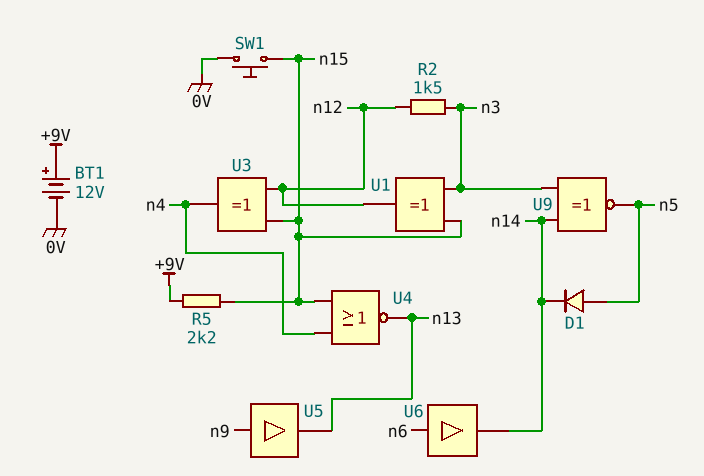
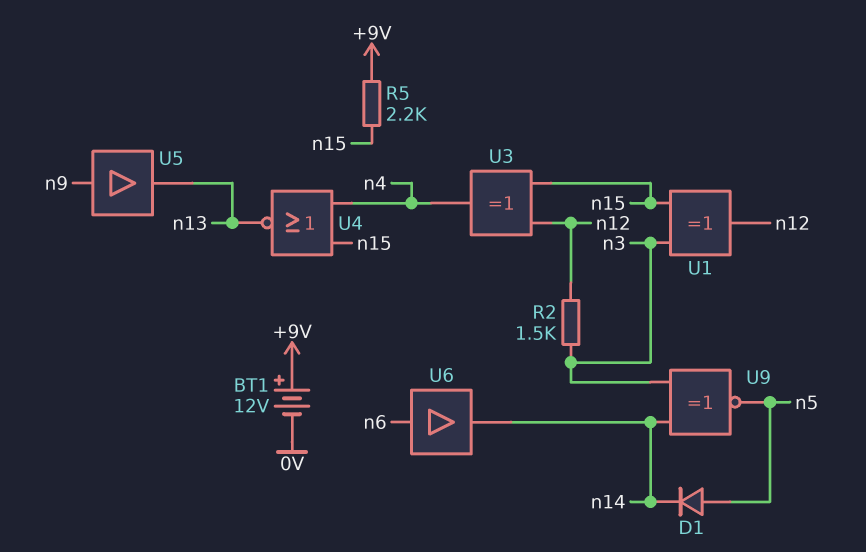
SW1: button (0V, n15) -> none

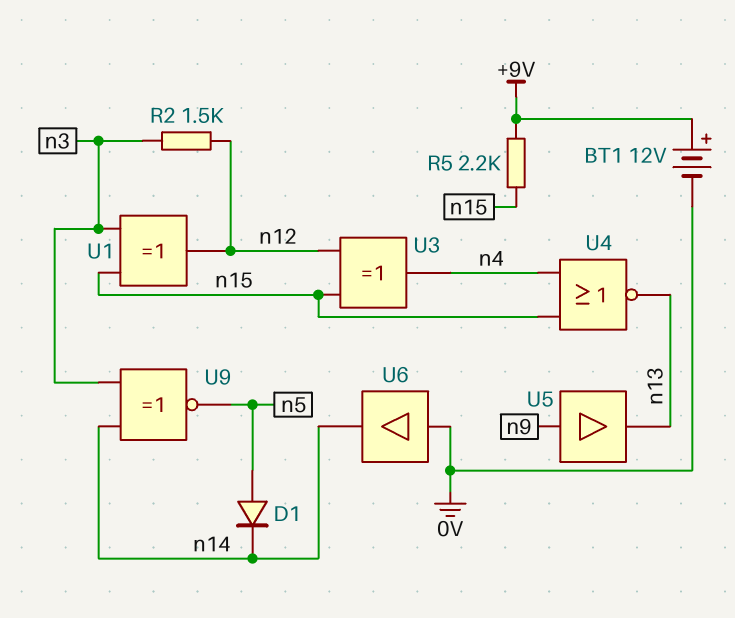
U6: buffer (in n6, out n14) -> buffer (in 0V, out n14)

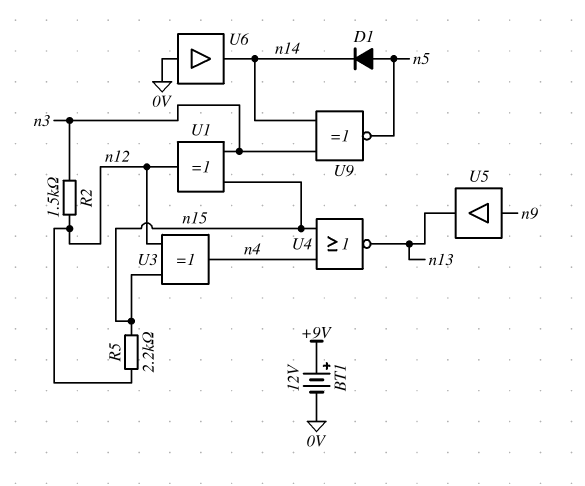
R5: 2.2k (+9V, n15) -> 2.2k (n12, n15)

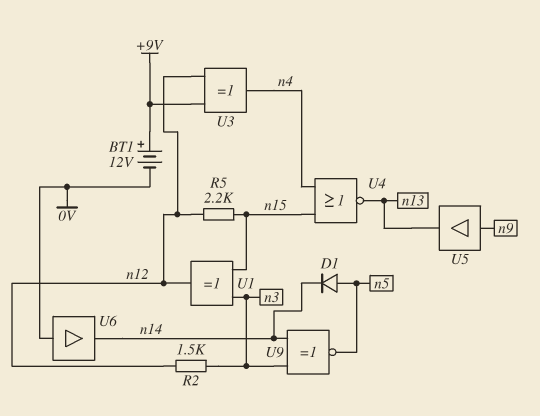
U3: XOR (in n12, in n15, out n4) -> XOR (in +9V, in n12, out n4)

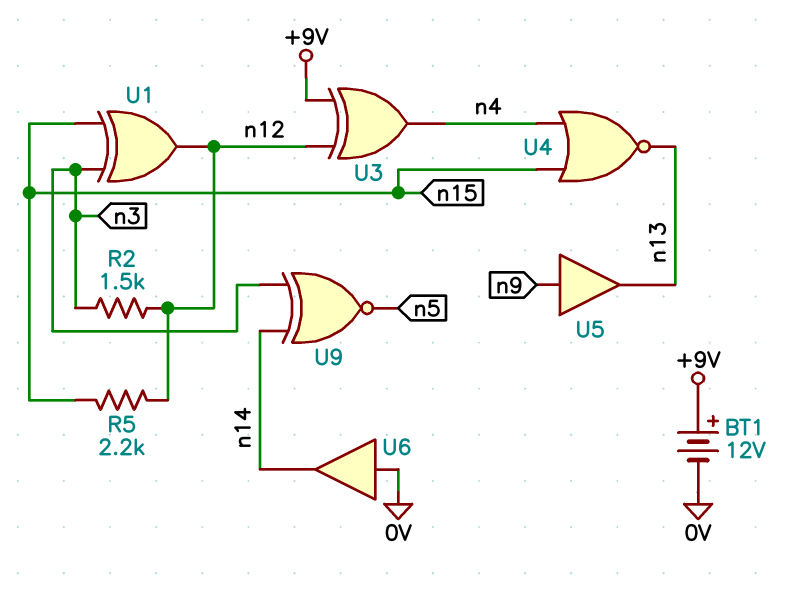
D1: diode (A n5, K n14) -> none

